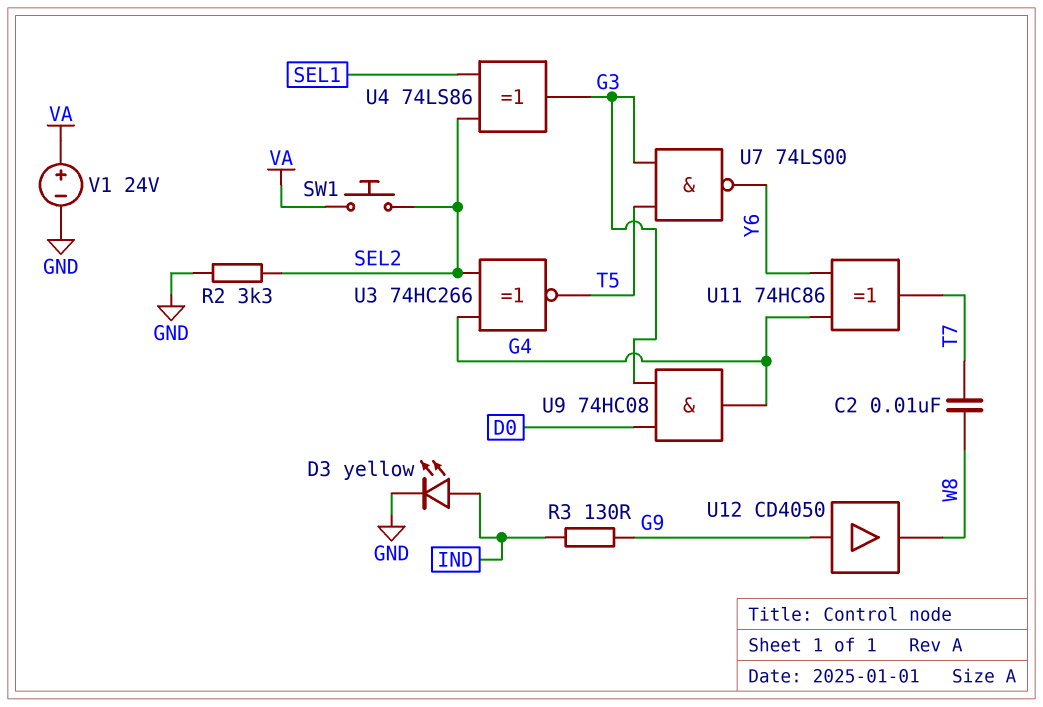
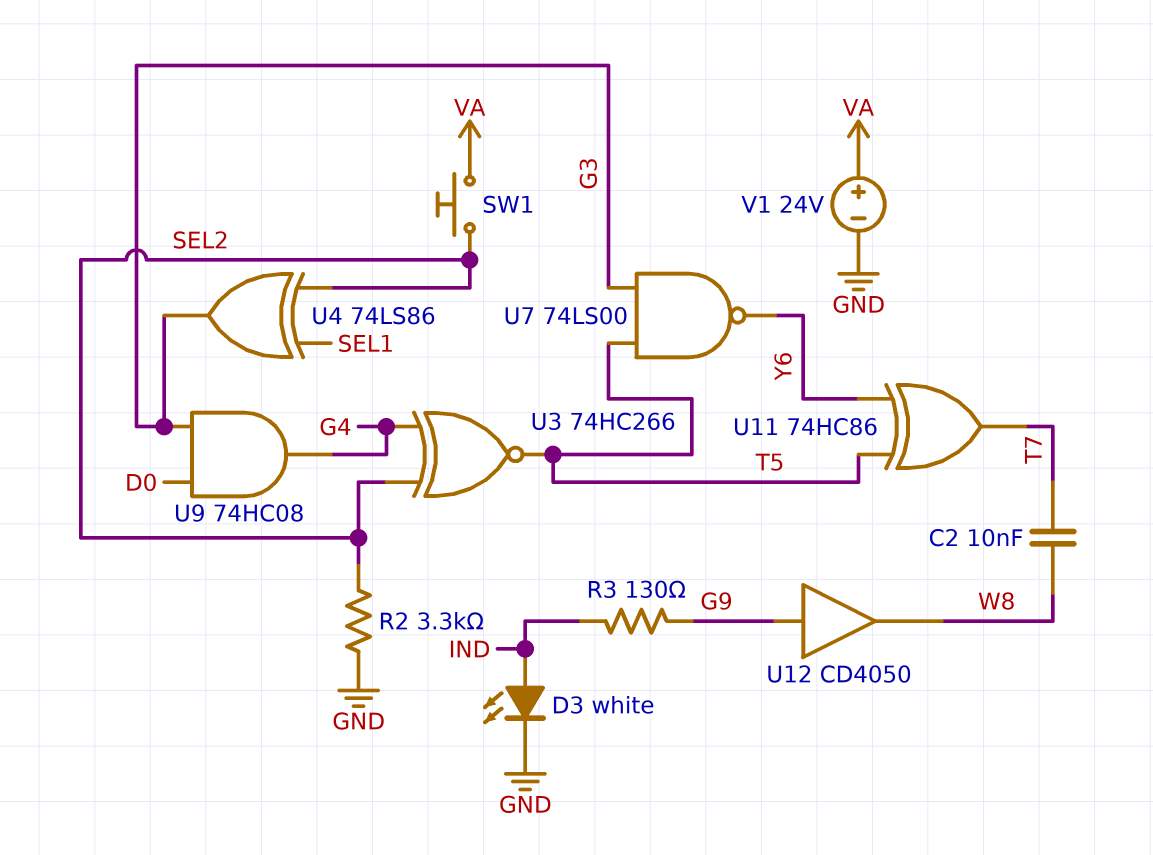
D3: LED yellow (A IND, K GND) -> LED white (A IND, K GND)
U11: XOR 74HC86 (in G4, in Y6, out T7) -> XOR 74HC86 (in T5, in Y6, out T7)

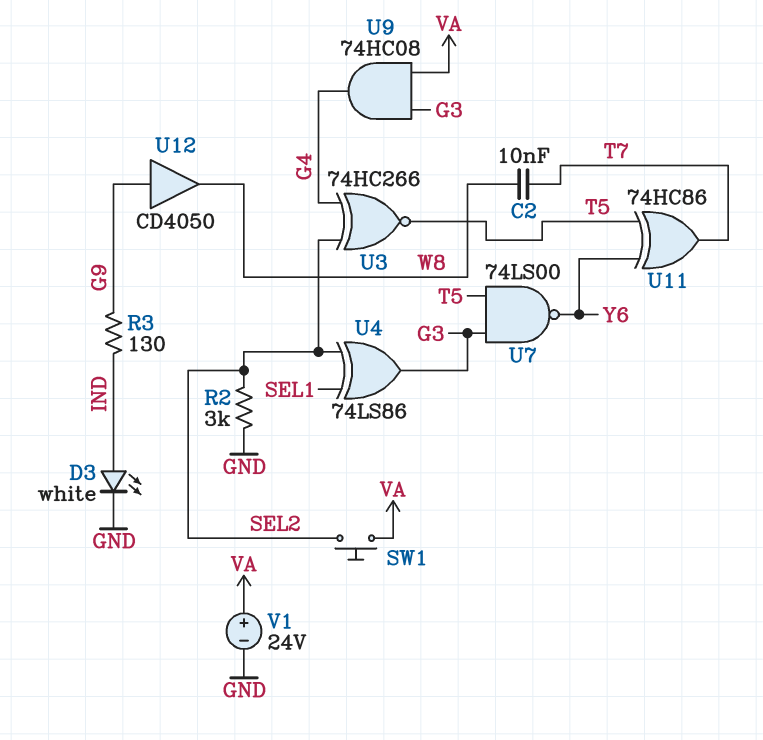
R2: 3.3k (GND, SEL2) -> 3k (GND, SEL2)
U9: AND 74HC08 (in D0, in G3, out G4) -> AND 74HC08 (in G3, in VA, out G4)

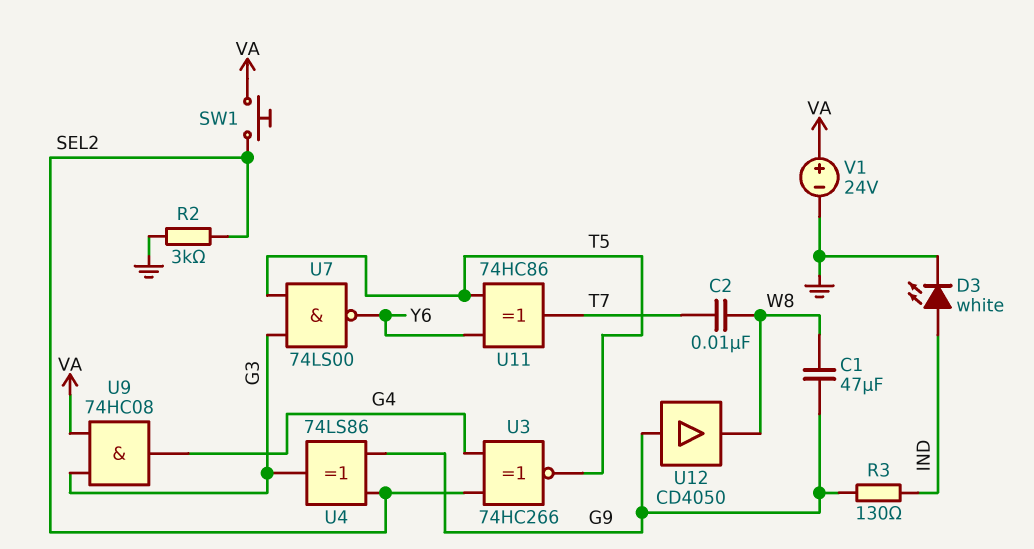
C1: none -> 47uF (G9, W8)
U4: XOR 74LS86 (in SEL1, in SEL2, out G3) -> XOR 74LS86 (in G9, in SEL2, out G3)

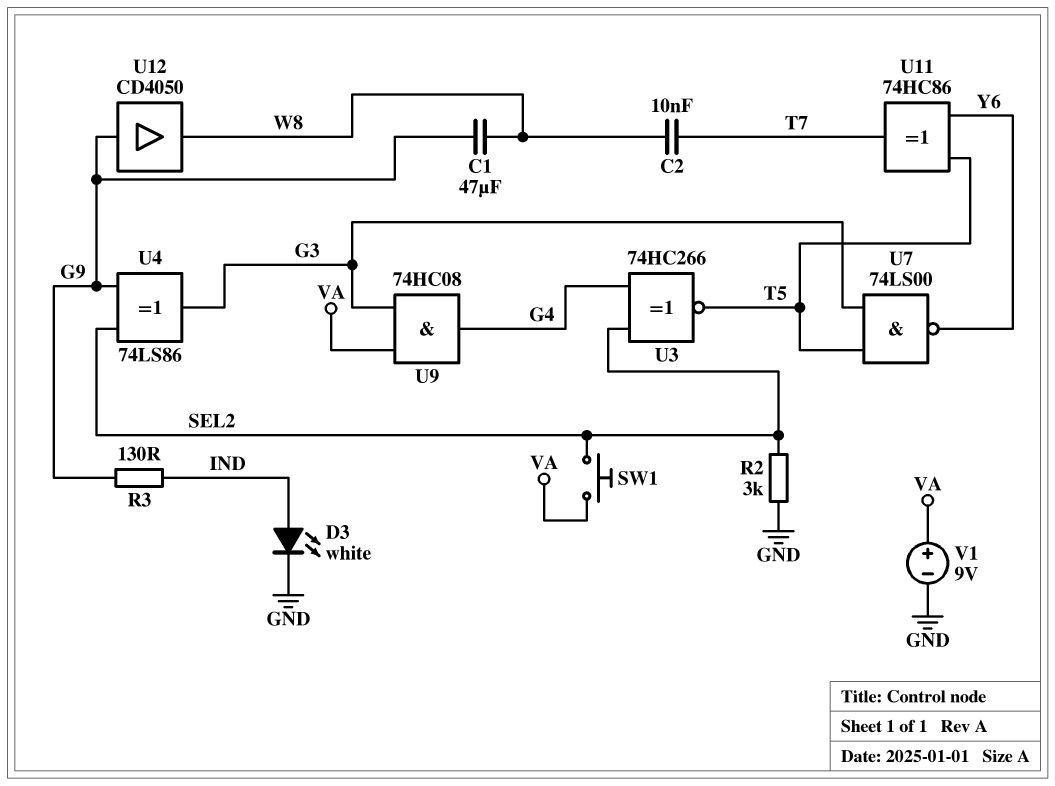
V1: 24V (plus VA, minus GND) -> 9V (plus VA, minus GND)

